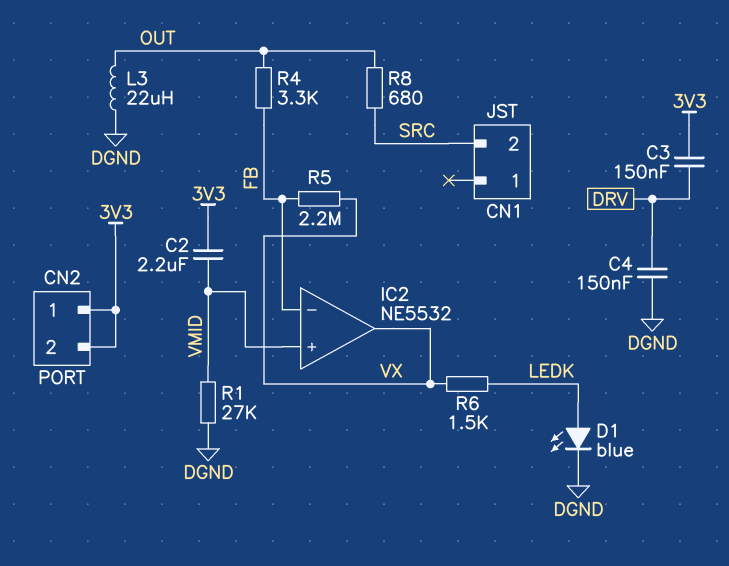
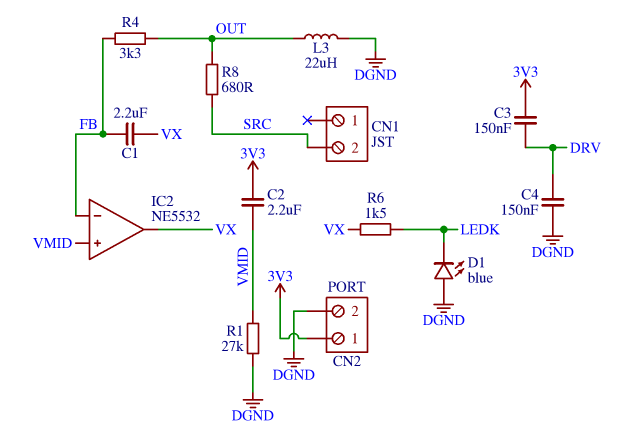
C1: none -> 2.2uF (FB, VX)
CN2 pin 2: 3V3 -> DGND
D1: LED blue (A LEDK, K DGND) -> LED blue (A DGND, K LEDK)
R5: 2.2M (FB, VX) -> none

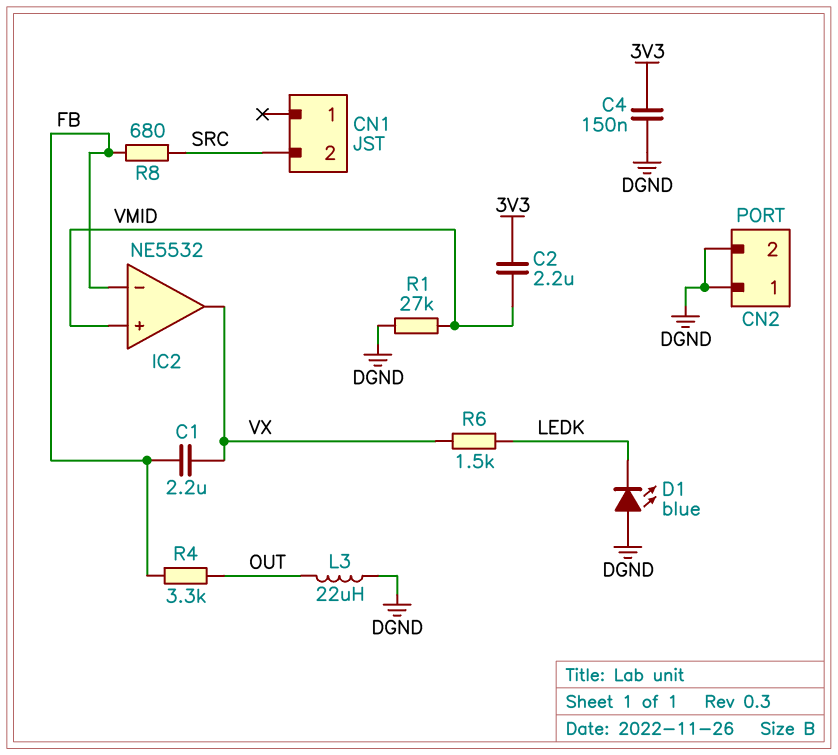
C3: 150nF (3V3, DRV) -> none
C4: 150nF (DGND, DRV) -> 150nF (3V3, DGND)
CN2 pin 1: 3V3 -> DGND
R8: 680 (OUT, SRC) -> 680 (FB, SRC)

